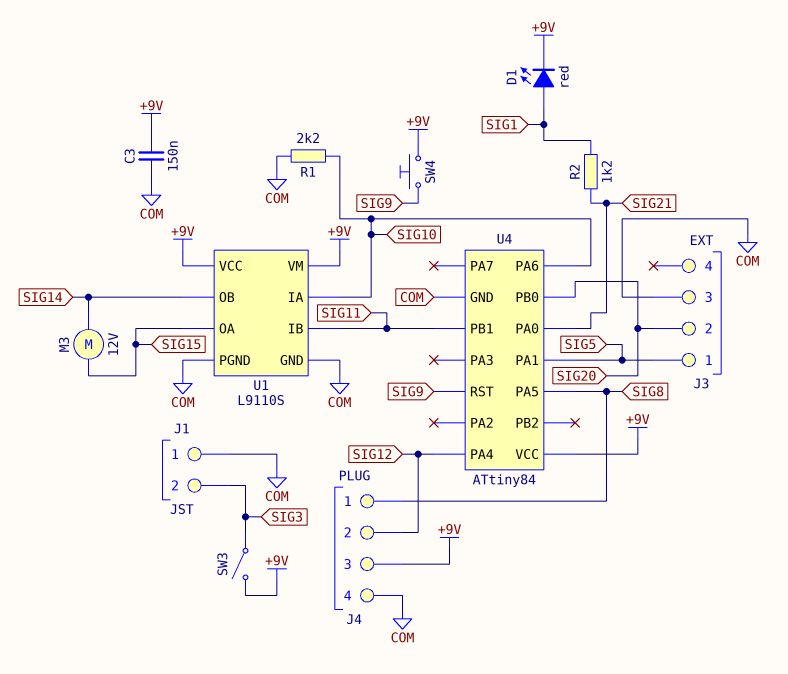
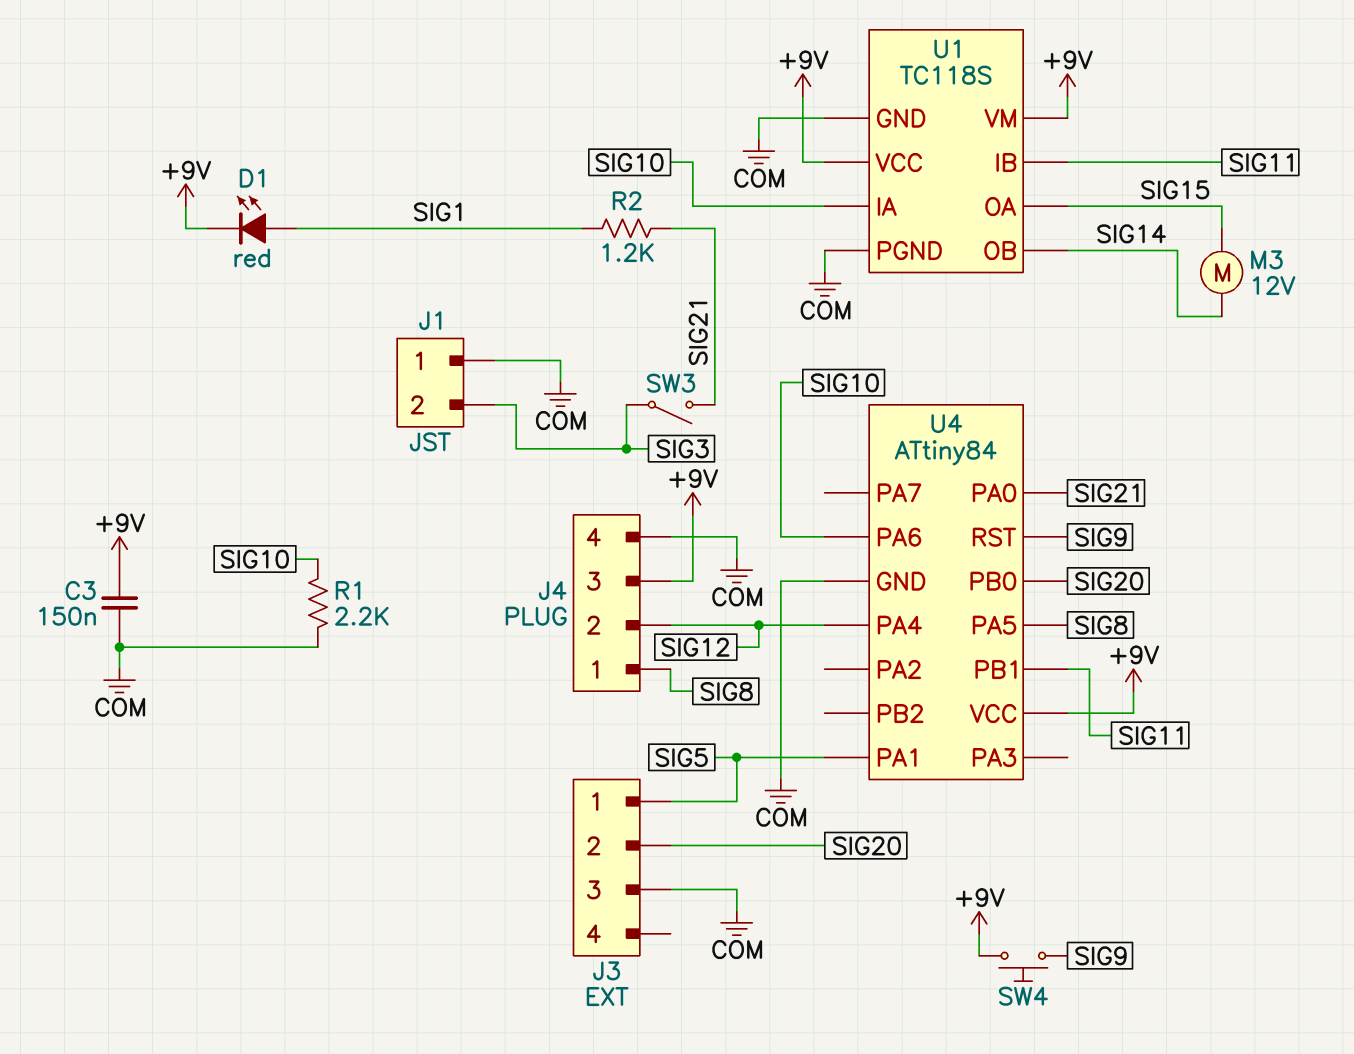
SW3: switch (+9V, SIG3) -> switch (SIG3, SIG21)
U1: L9110S -> TC118S

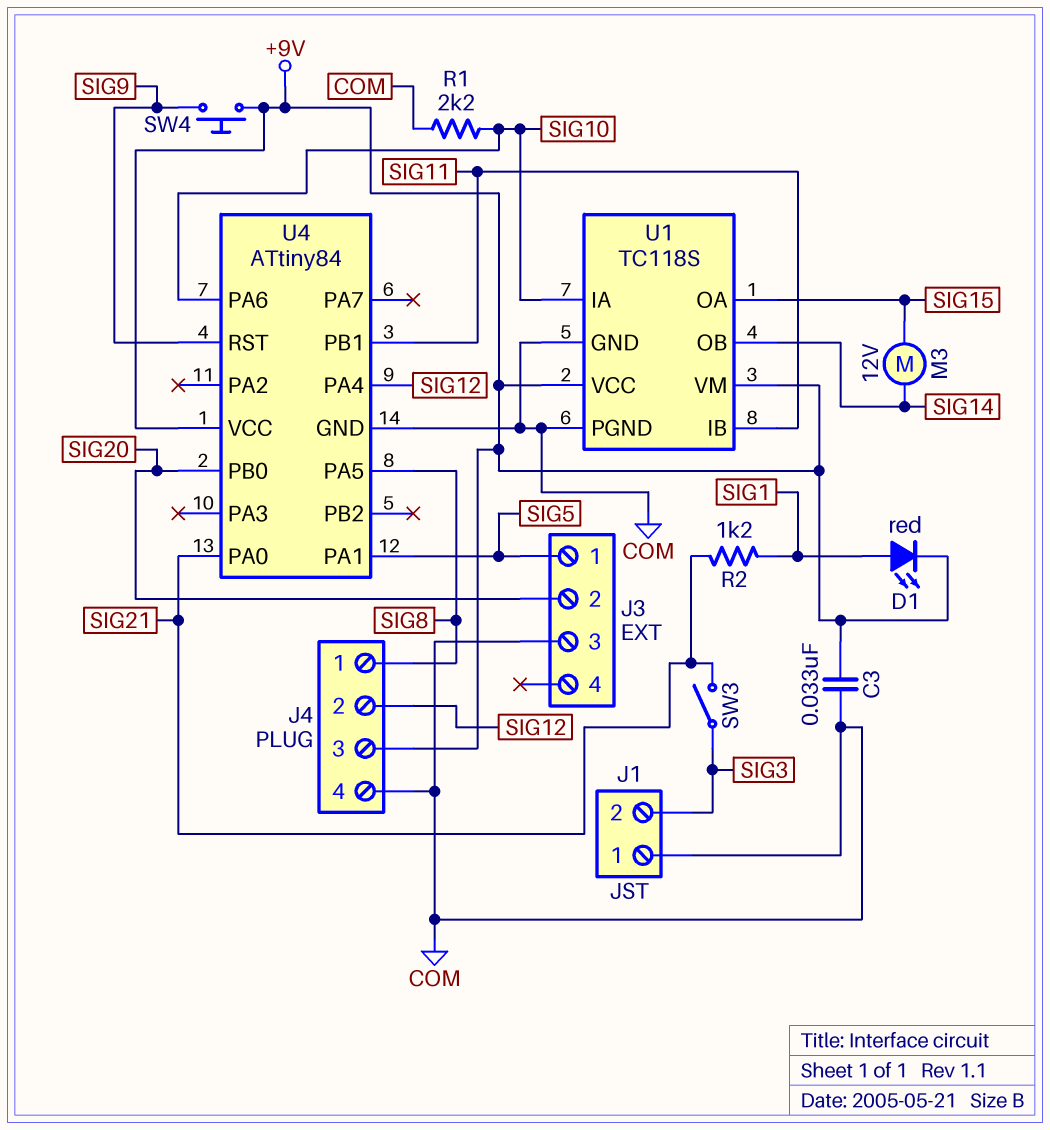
C3: 150nF (+9V, COM) -> 33nF (+9V, COM)

